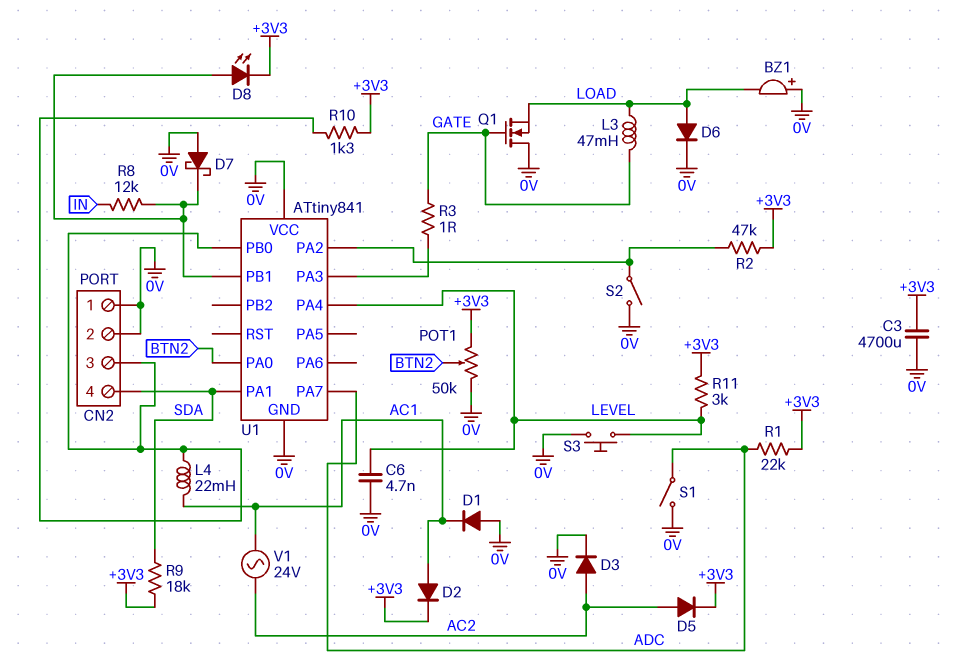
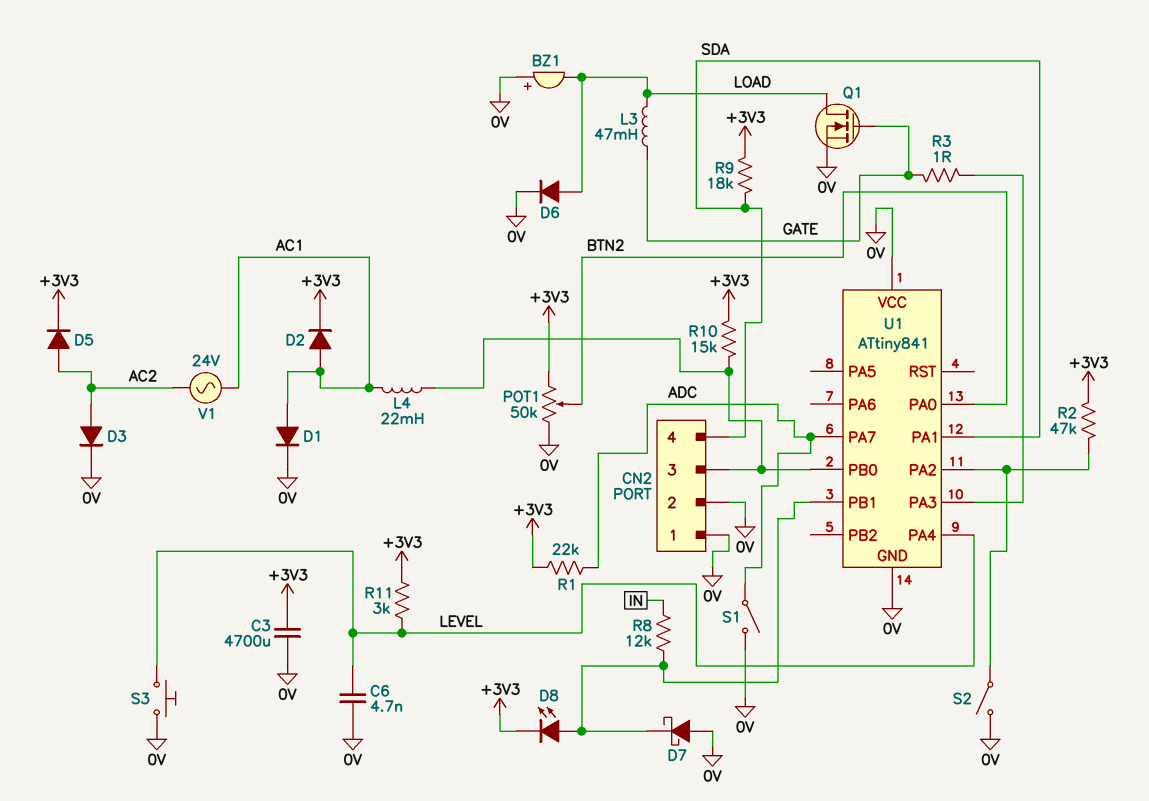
D1: diode (A 0V, K AC1) -> diode (A AC1, K 0V)
Q1: NMOS (G GATE, D 0V, S LOAD) -> NMOS (G GATE, D LOAD, S 0V)
R10: 1.3k (+3V3, CN2/3) -> 15k (+3V3, CN2/3)

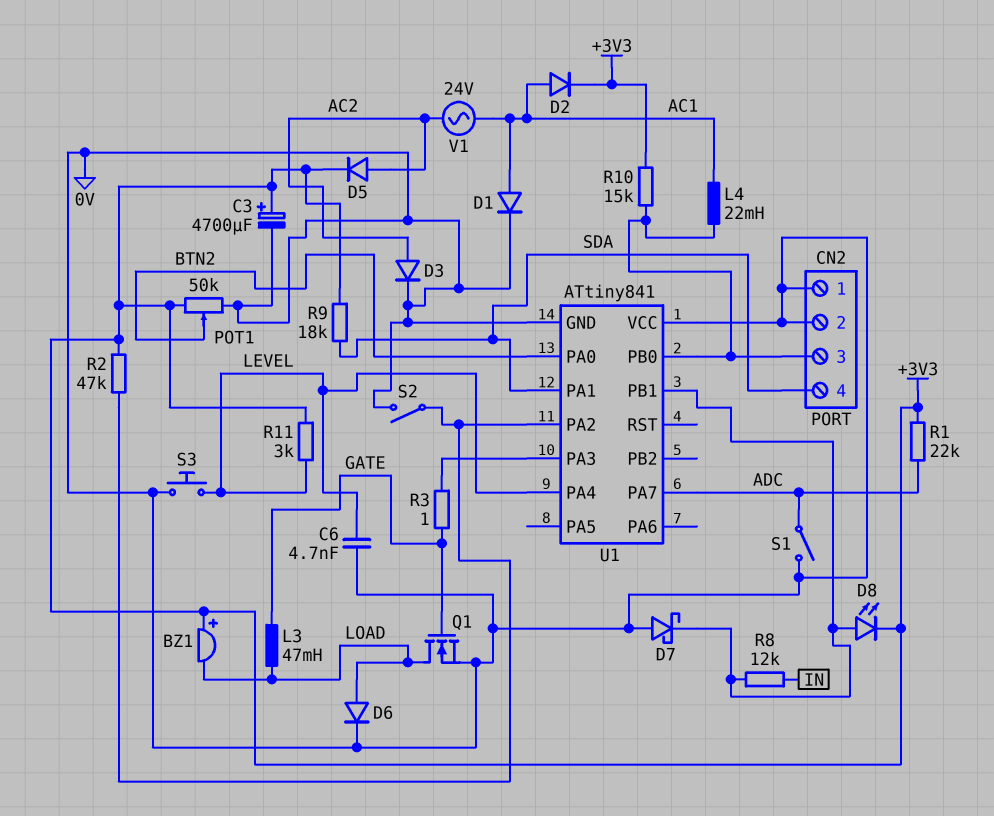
BZ1: buzzer (plus 0V, minus LOAD) -> buzzer (plus +3V3, minus LOAD)
C3: 4700uF (+3V3, 0V) -> 4700uF (plus +3V3, minus 0V)

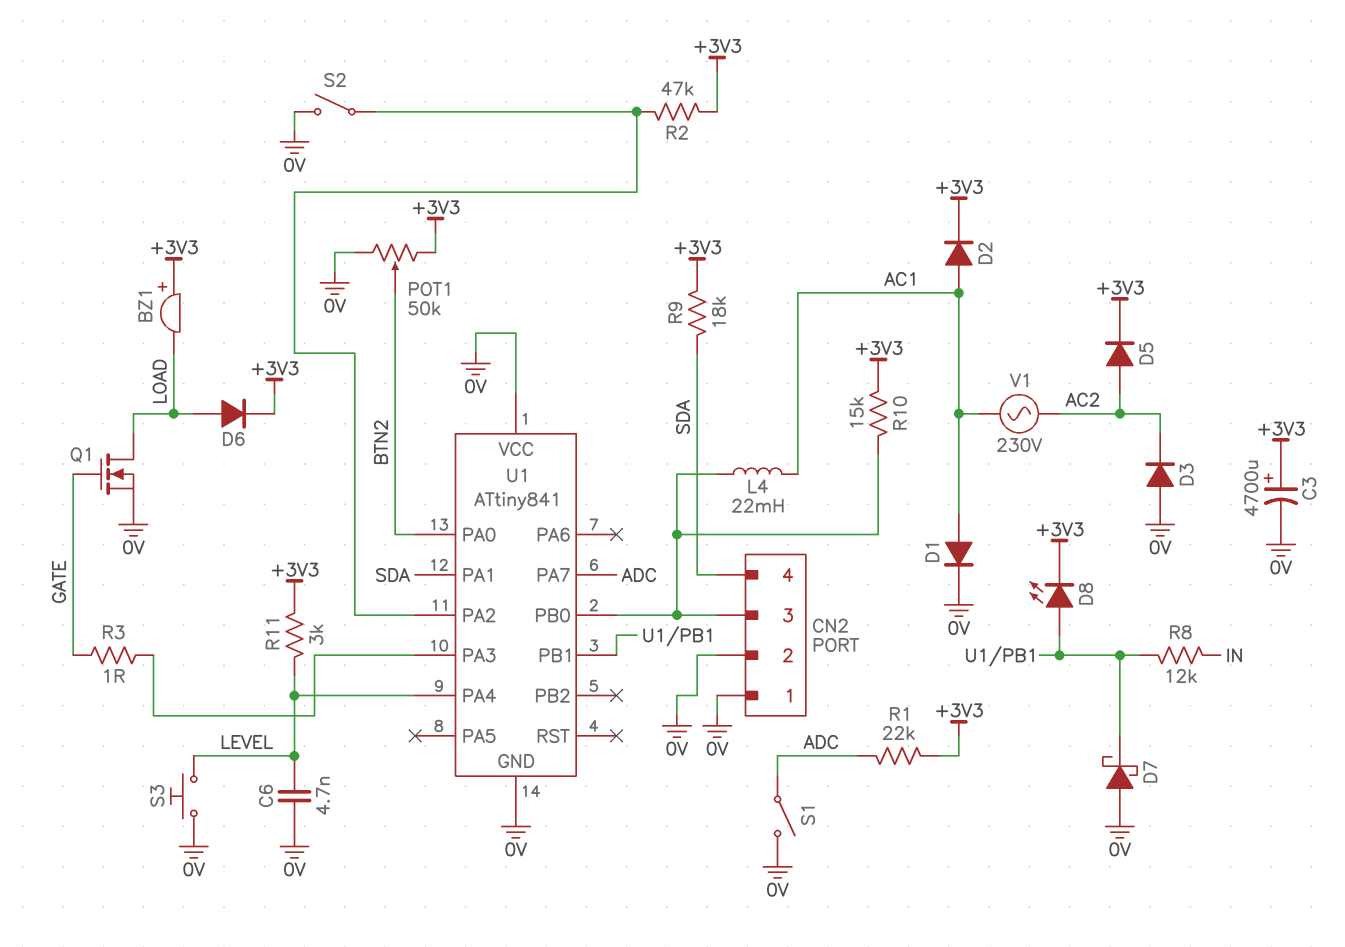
D3: diode (A AC2, K 0V) -> diode (A 0V, K AC2)
D6: diode (A LOAD, K 0V) -> diode (A LOAD, K +3V3)
L3: 47mH (GATE, LOAD) -> none
V1: AC 24V (AC1, AC2) -> AC 230V (AC1, AC2)

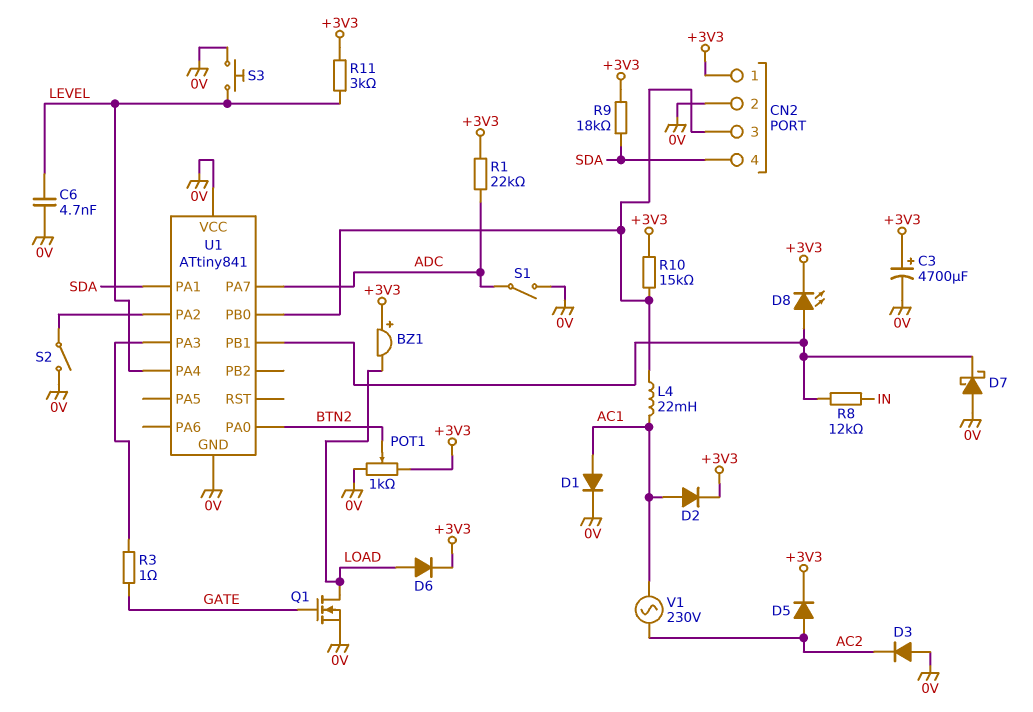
CN2 pin 1: 0V -> +3V3
POT1: 50k (+3V3, 0V, wiper BTN2) -> 1k (+3V3, 0V, wiper BTN2)
R2: 47k (+3V3, U1/PA2) -> none

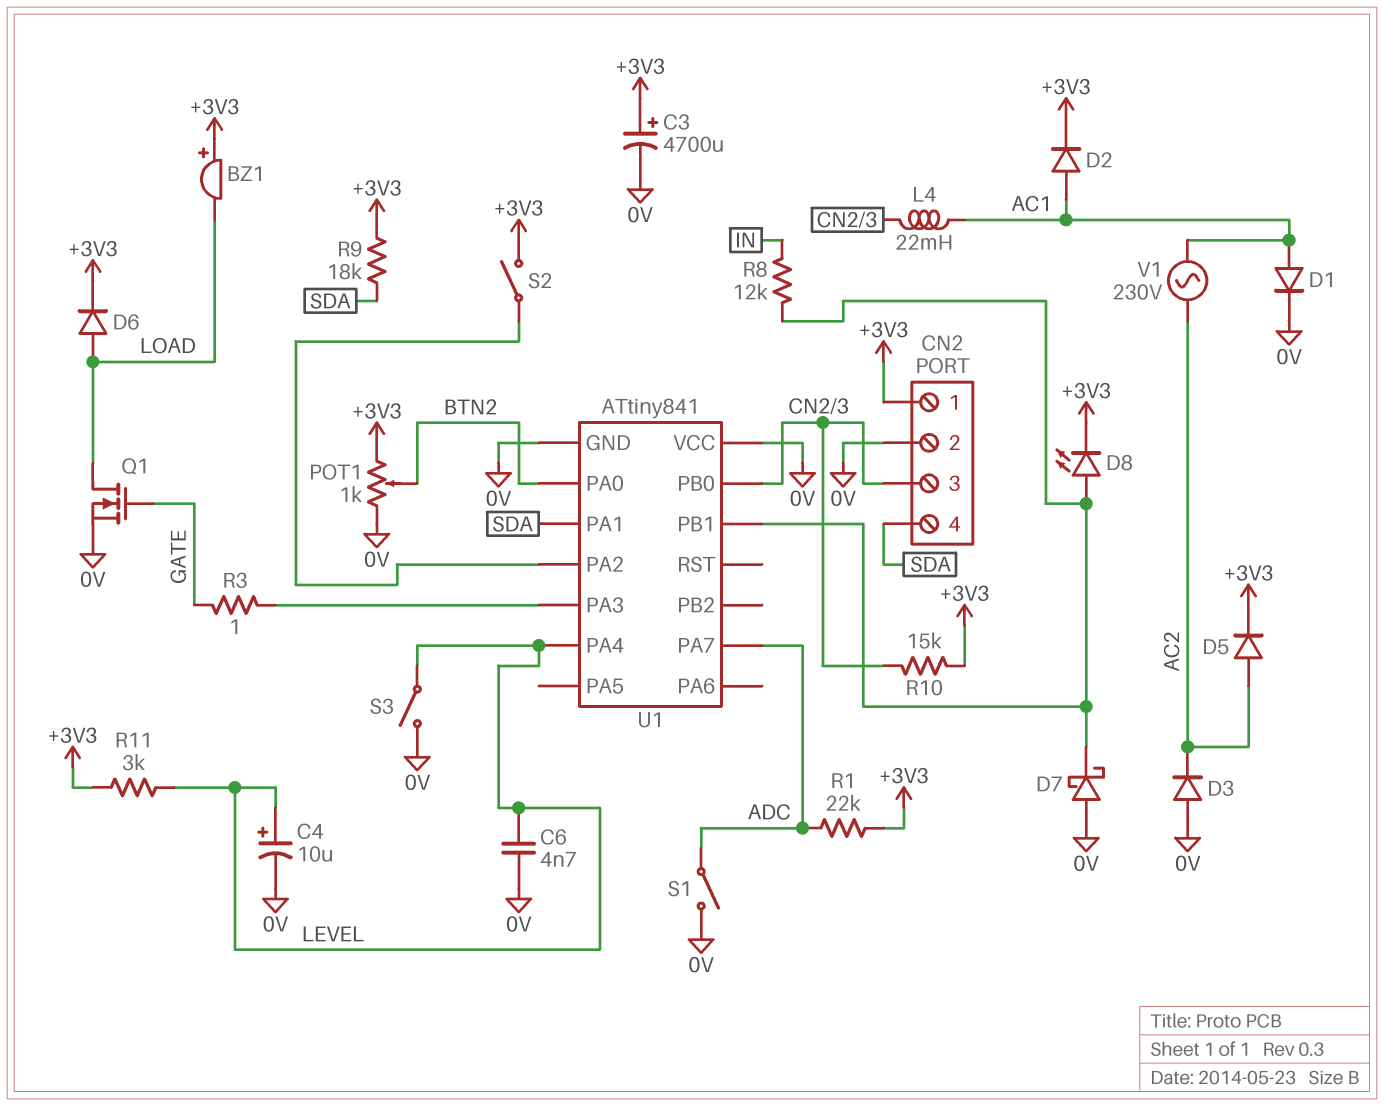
C4: none -> 10uF (plus LEVEL, minus 0V)
S2: switch (0V, U1/PA2) -> switch (+3V3, U1/PA2)
S3: button (0V, LEVEL) -> switch (0V, LEVEL)

